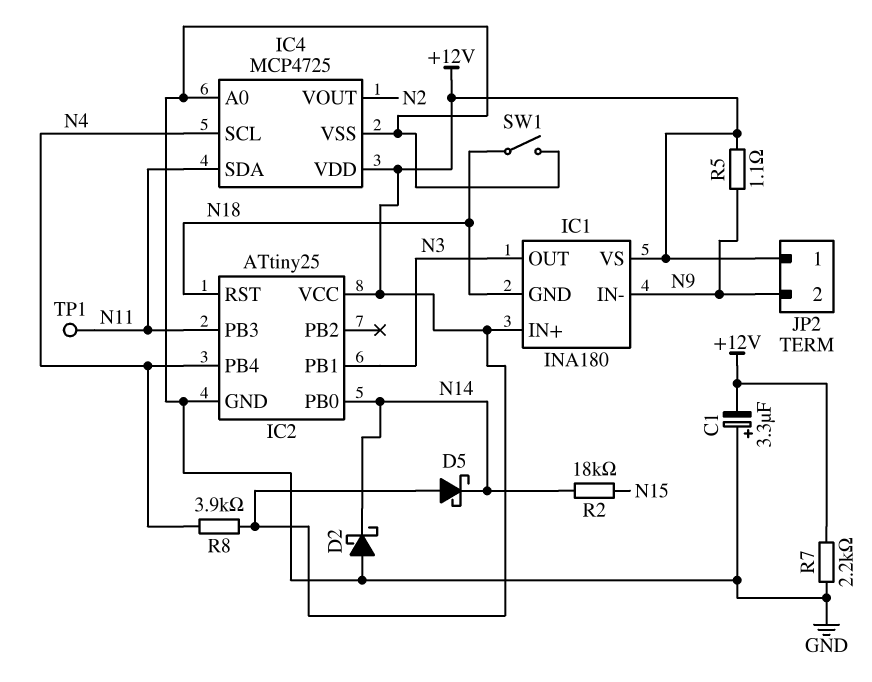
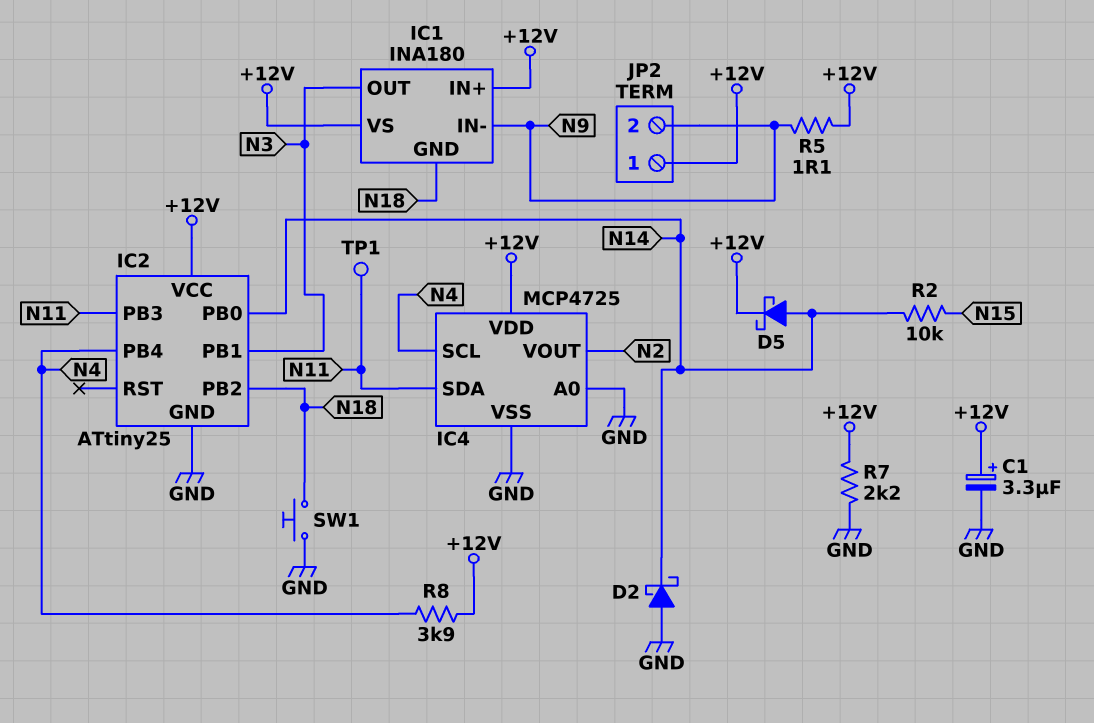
C1: 3.3uF (plus GND, minus +12V) -> 3.3uF (plus +12V, minus GND)
D5: schottky (A +12V, K N14) -> schottky (A N14, K +12V)
IC2 pin PB2: none -> N18
IC2 pin RST: N18 -> none
R2: 18k (N14, N15) -> 10k (N14, N15)
SW1: switch (GND, N18) -> button (GND, N18)

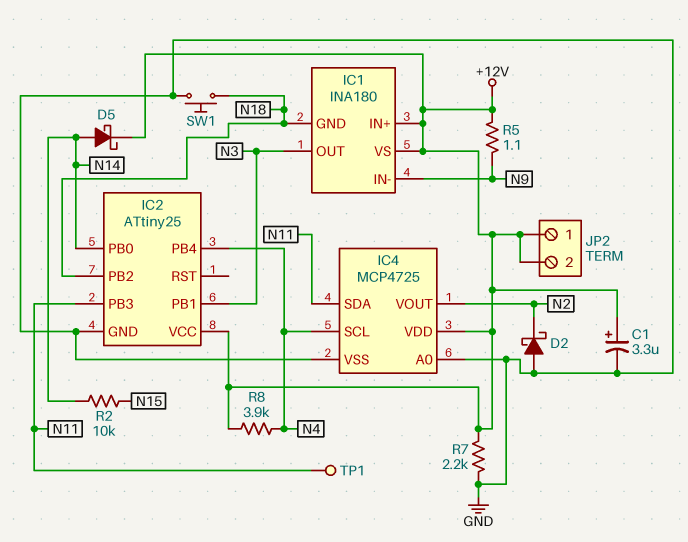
D2: schottky (A GND, K N14) -> schottky (A GND, K N2)
JP2 pin 2: N9 -> +12V

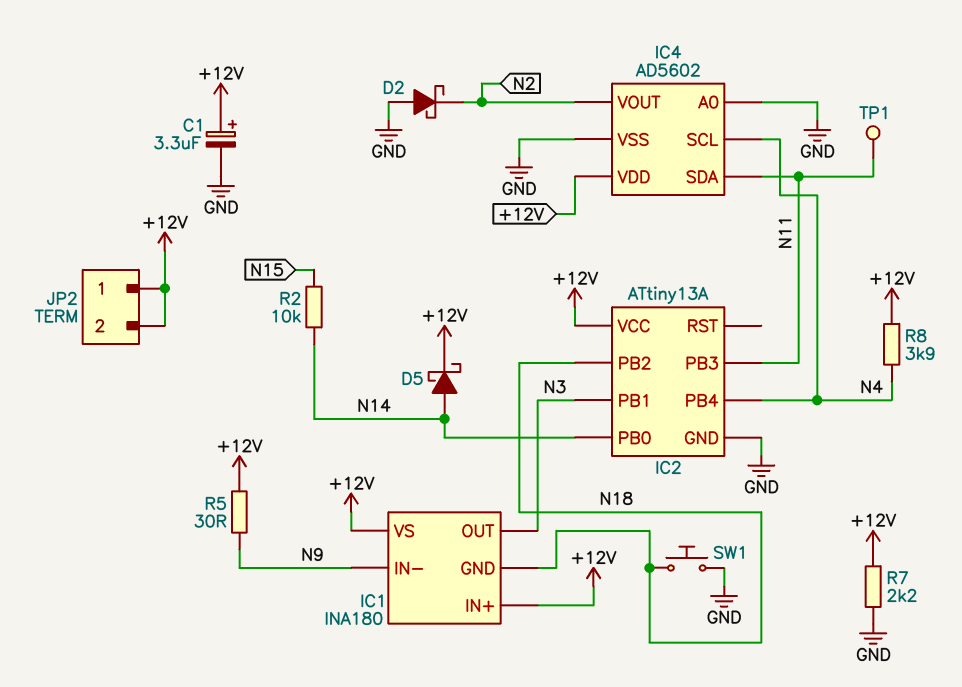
IC2: ATtiny25 -> ATtiny13A
IC4: MCP4725 -> AD5602
R5: 1.1 (+12V, N9) -> 30 (+12V, N9)

